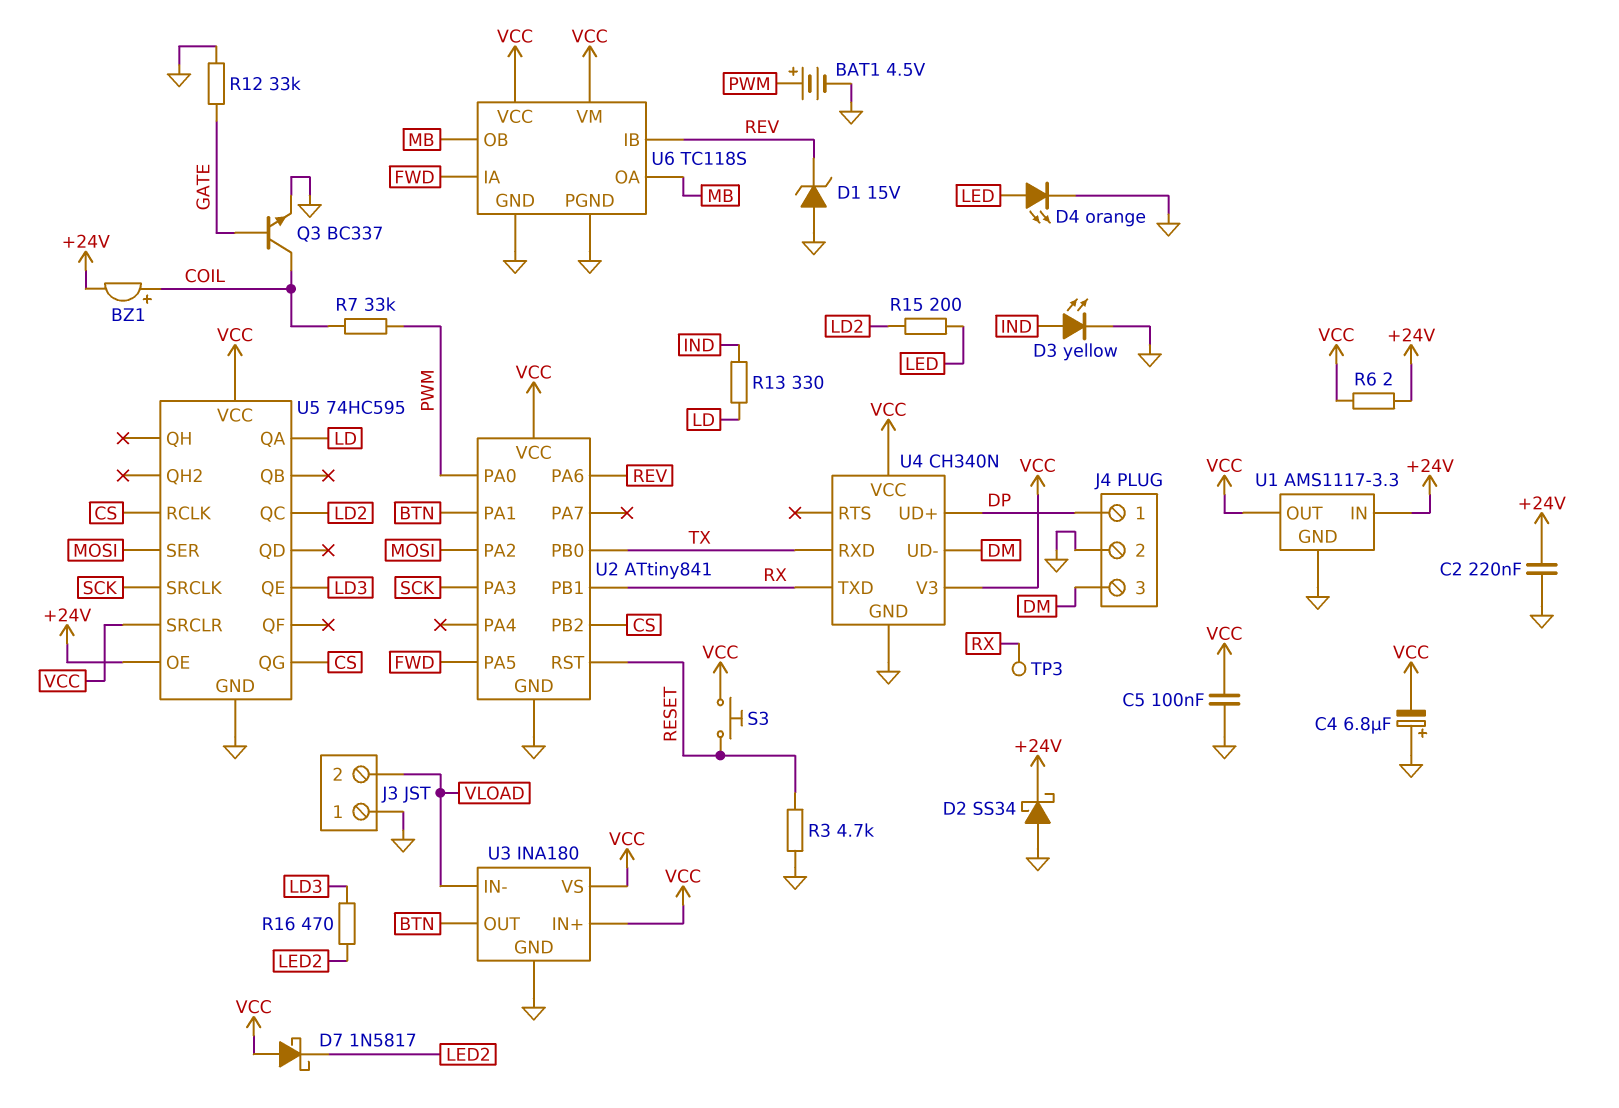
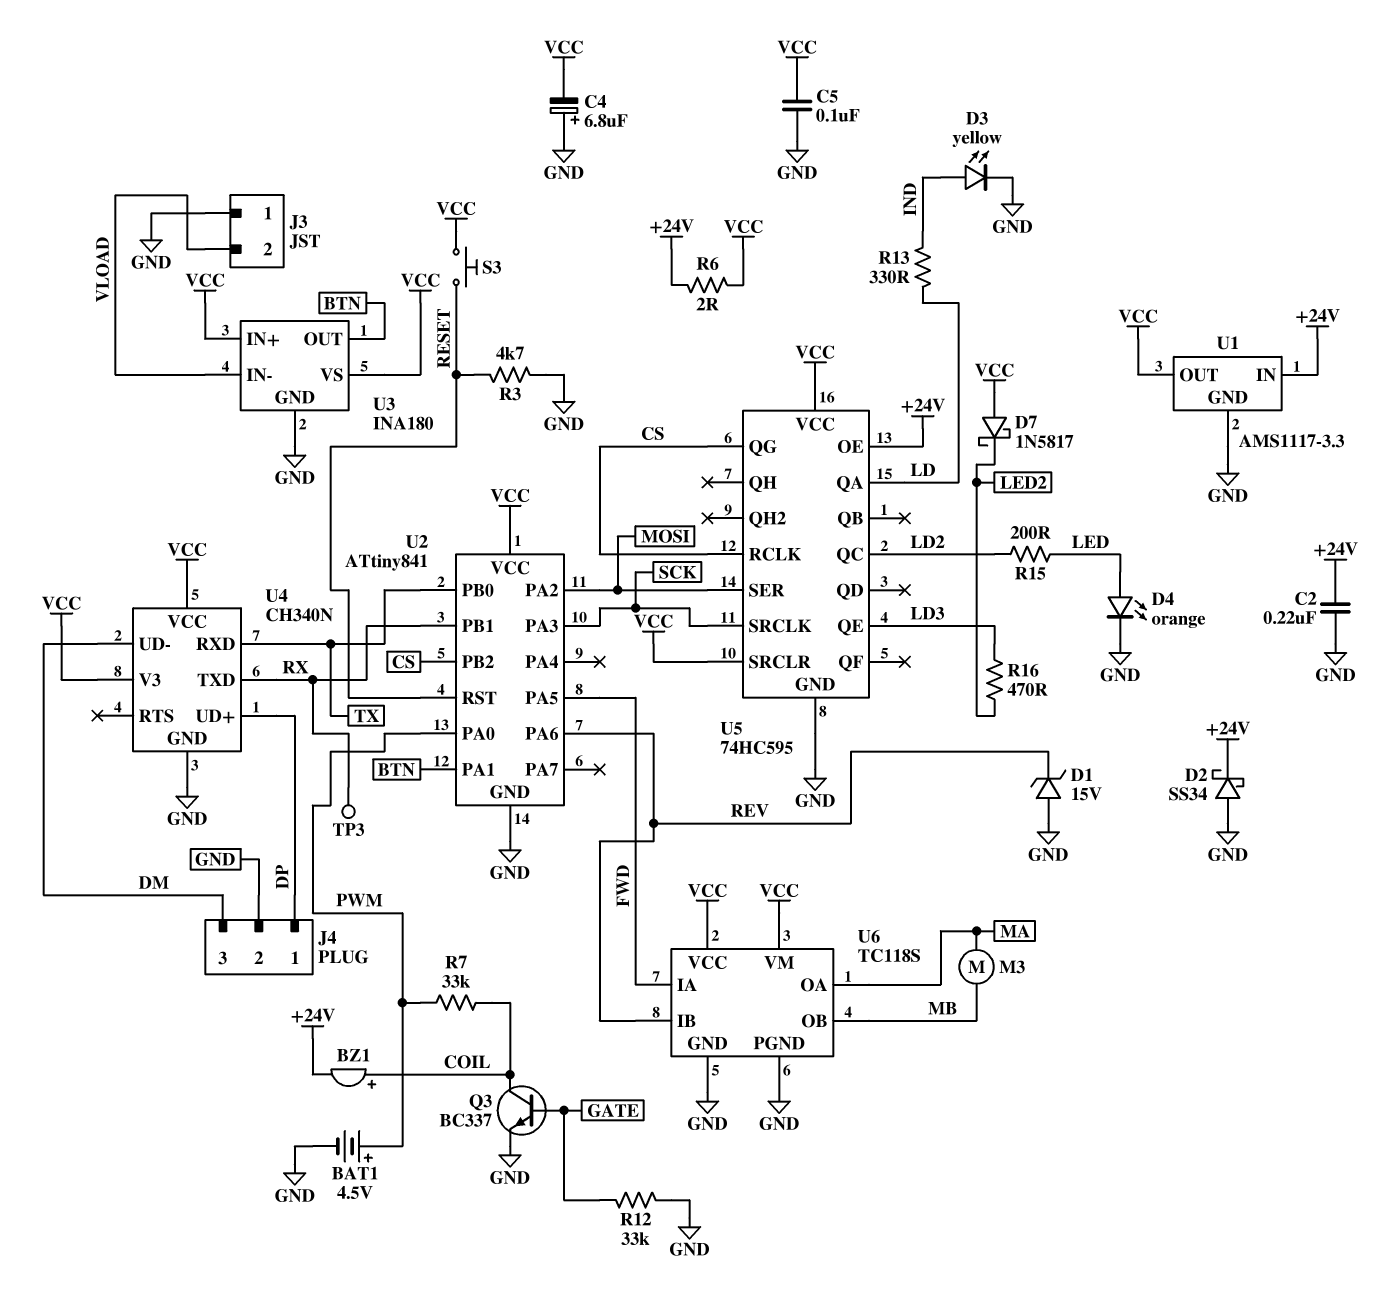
M3: none -> motor (MA, MB)
U6 pin OA: MB -> MA

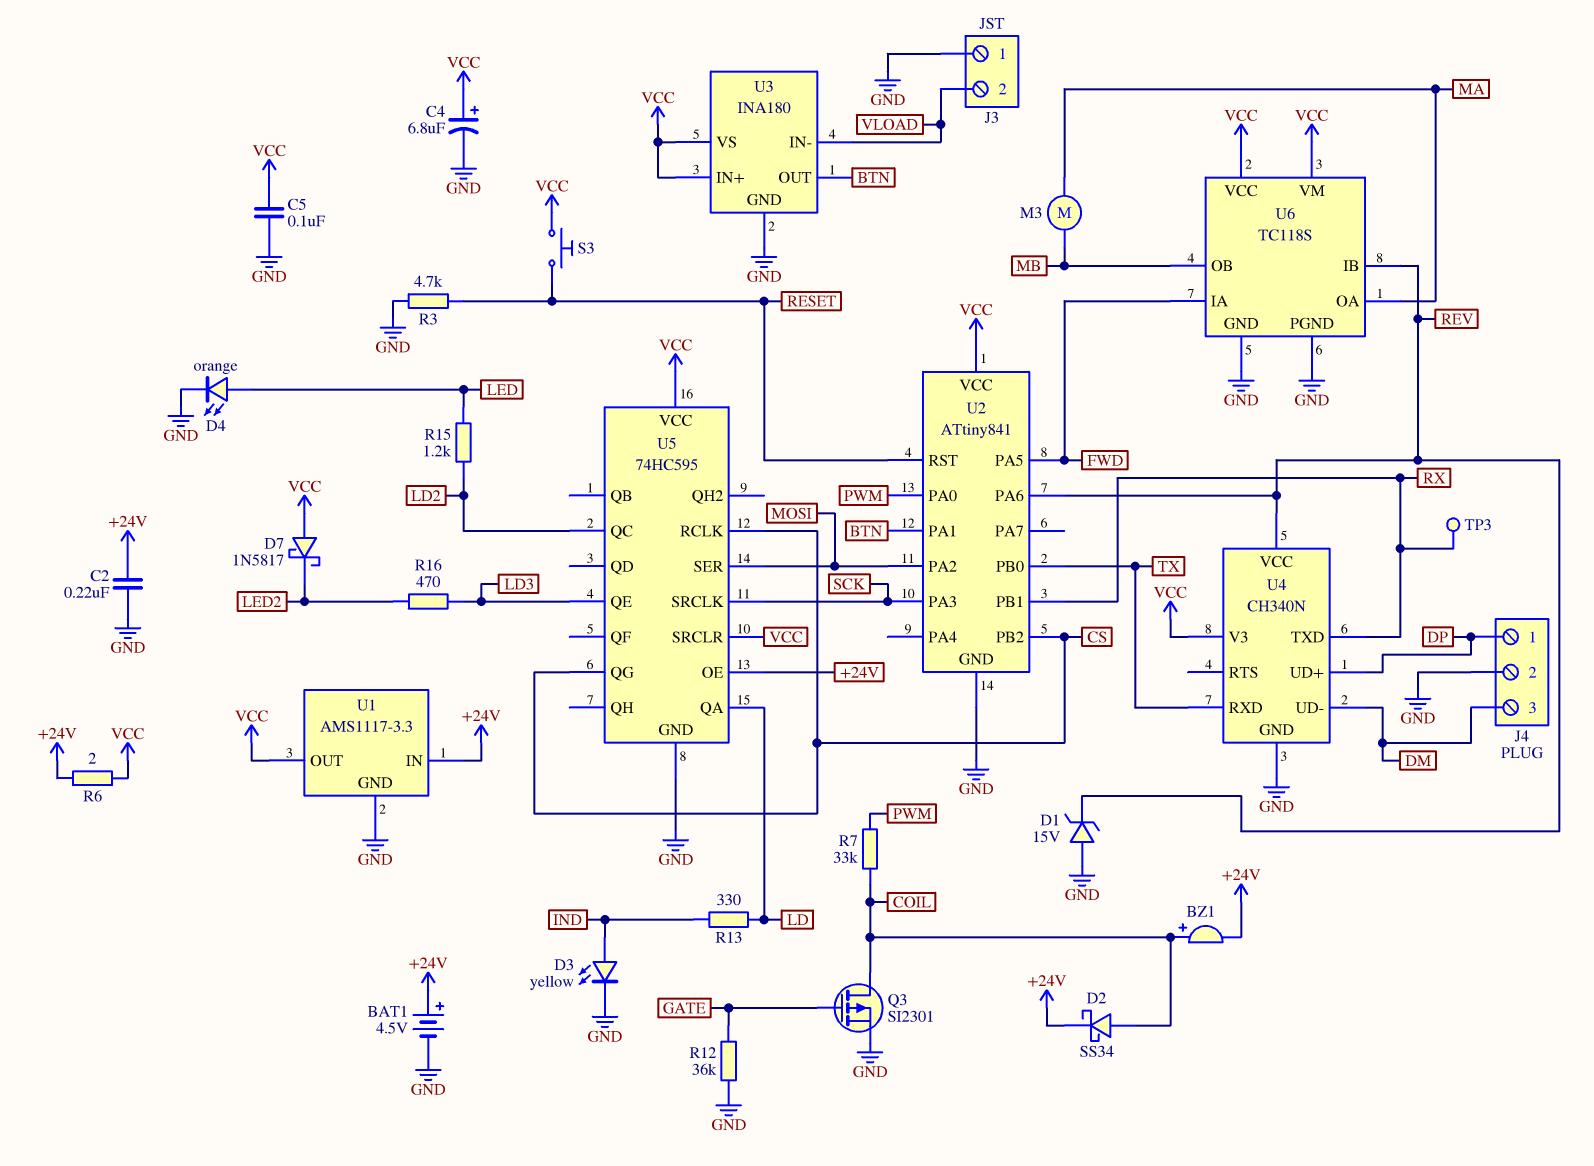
BAT1: 4.5V (plus PWM, minus GND) -> 4.5V (plus +24V, minus GND)
C4: 6.8uF (plus GND, minus VCC) -> 6.8uF (plus VCC, minus GND)
D2: schottky SS34 (A GND, K +24V) -> schottky SS34 (A COIL, K +24V)
Q3: NPN BC337 (B GATE, C COIL, E GND) -> PMOS SI2301 (G GATE, D COIL, S GND)
R12: 33k (GATE, GND) -> 36k (GATE, GND)
R15: 200 (LD2, LED) -> 1.2k (LD2, LED)
U4 pin VCC: VCC -> REV

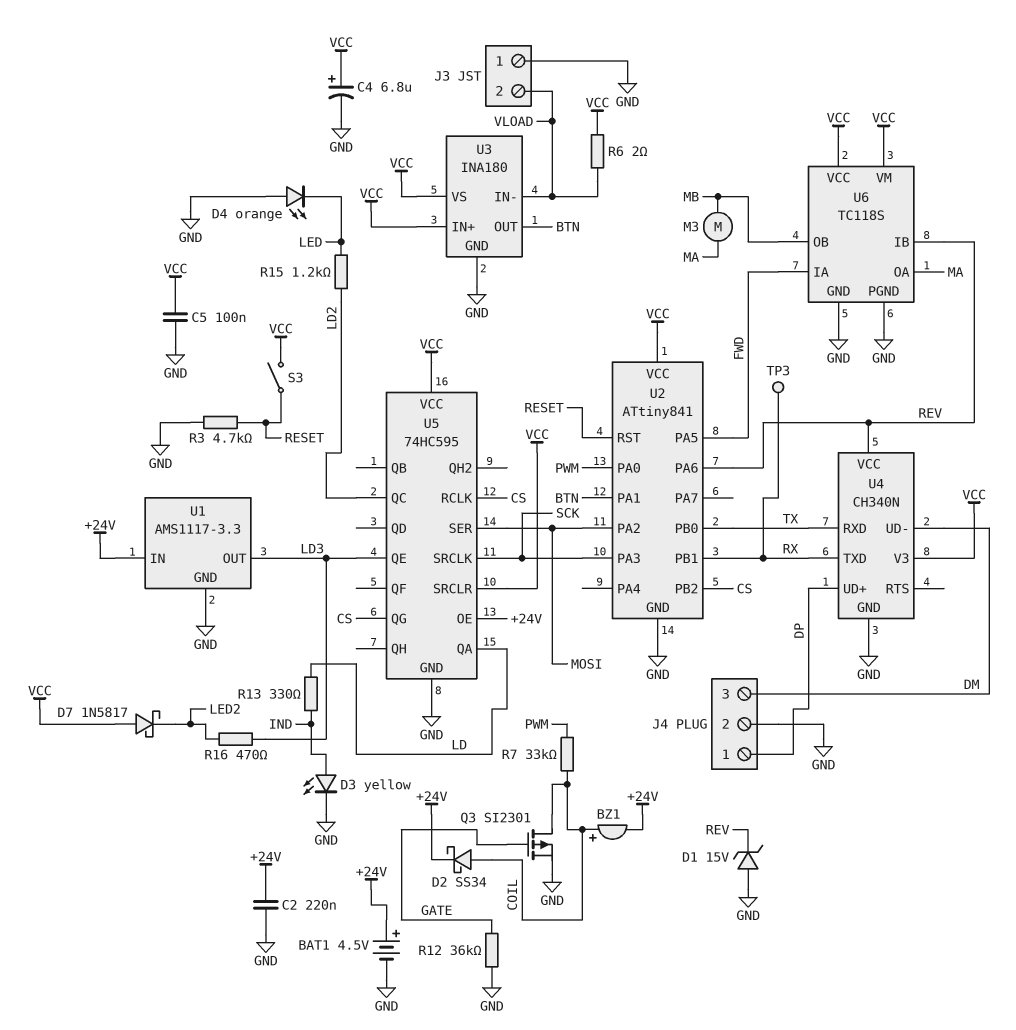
D4: LED orange (A LED, K GND) -> LED orange (A GND, K LED)
R6: 2 (+24V, VCC) -> 2 (VCC, VLOAD)
S3: button (RESET, VCC) -> switch (RESET, VCC)
U1 pin OUT: VCC -> LD3

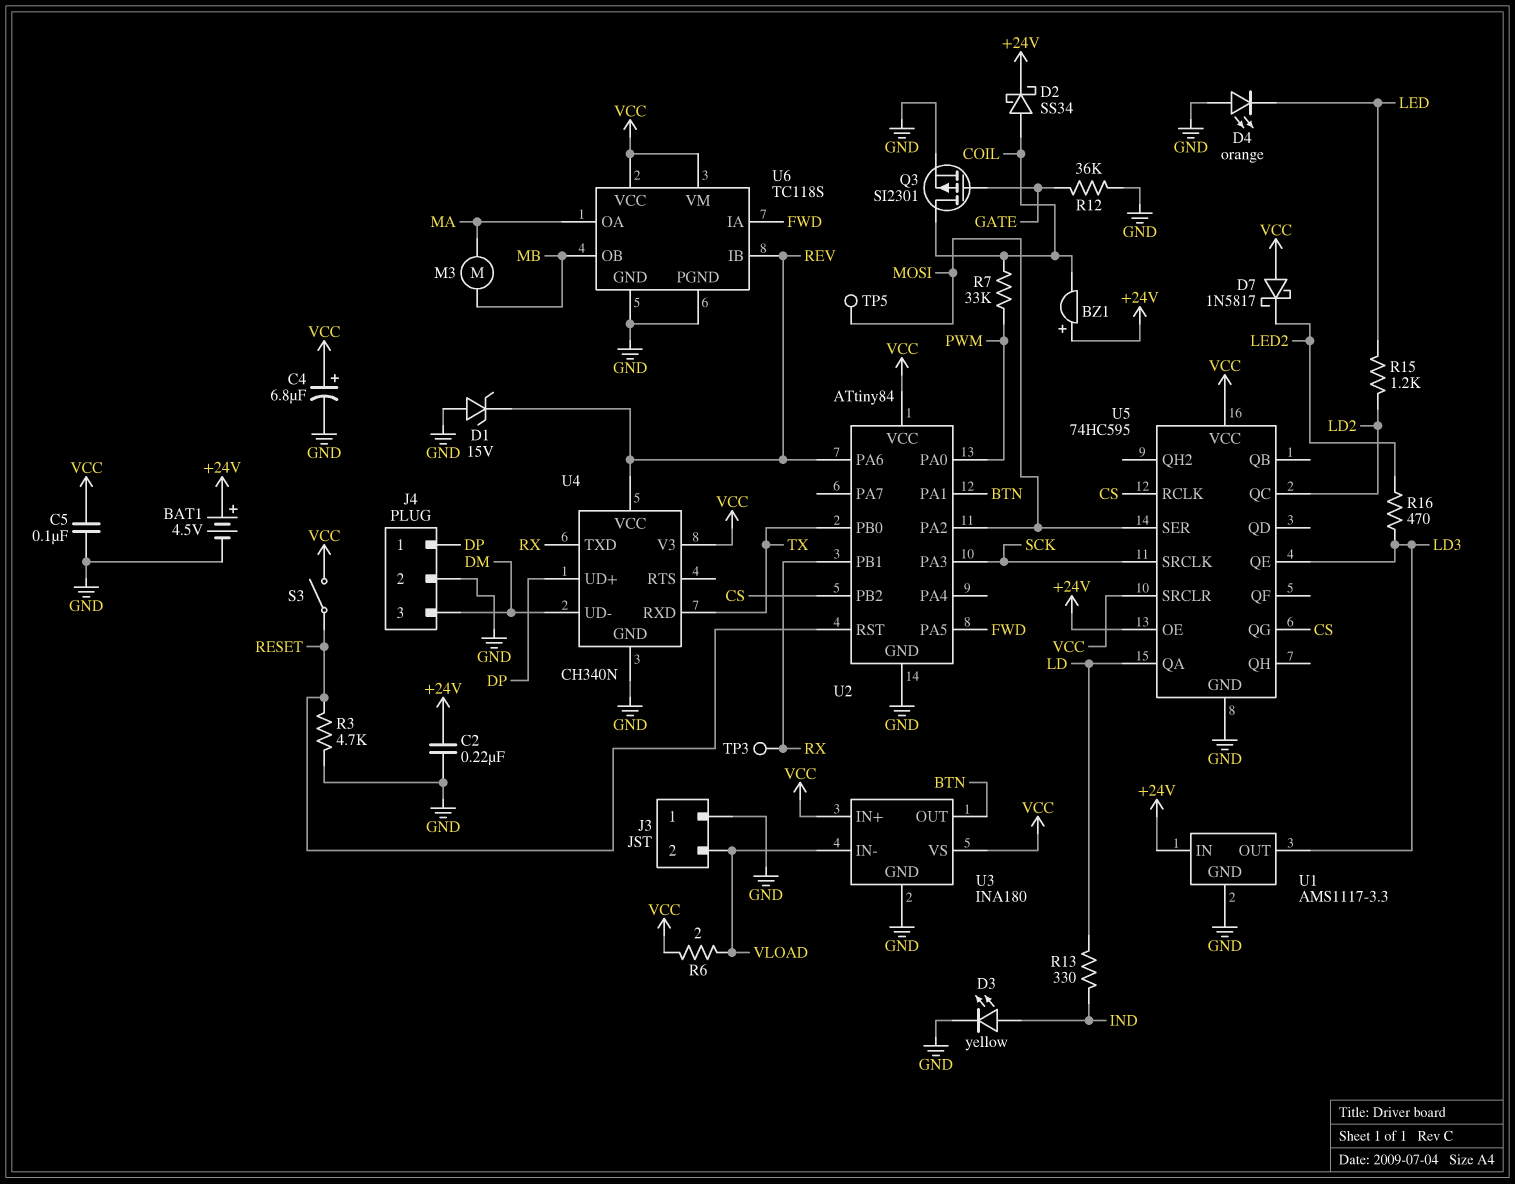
BZ1: buzzer (plus COIL, minus +24V) -> buzzer (plus +24V, minus COIL)
TP5: none -> test point (MOSI)
U2: ATtiny841 -> ATtiny84

